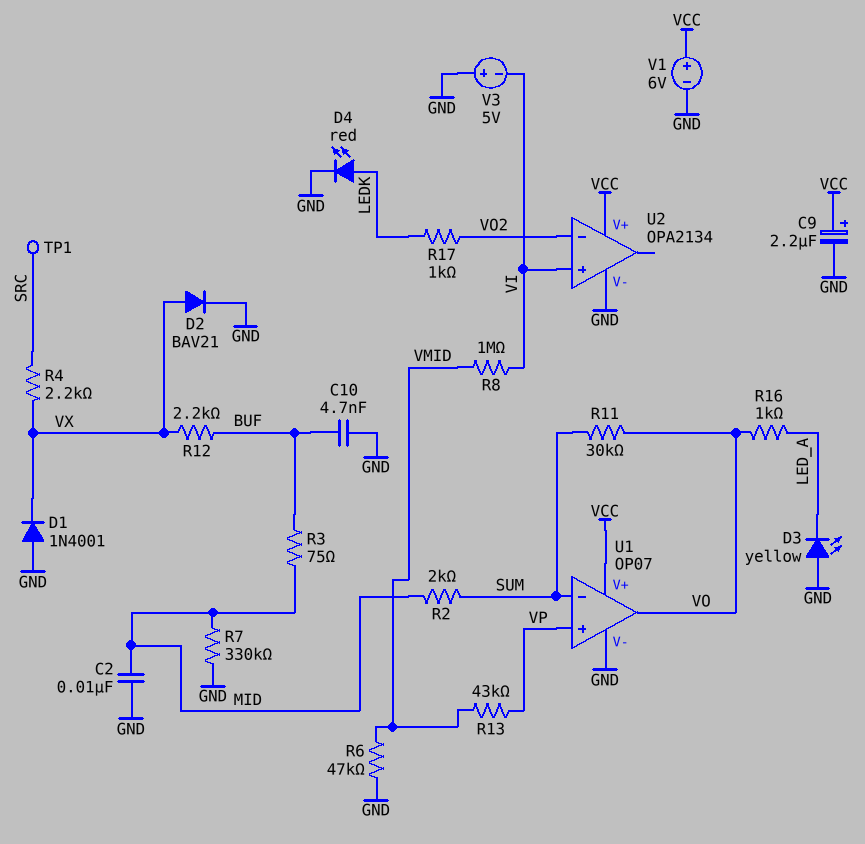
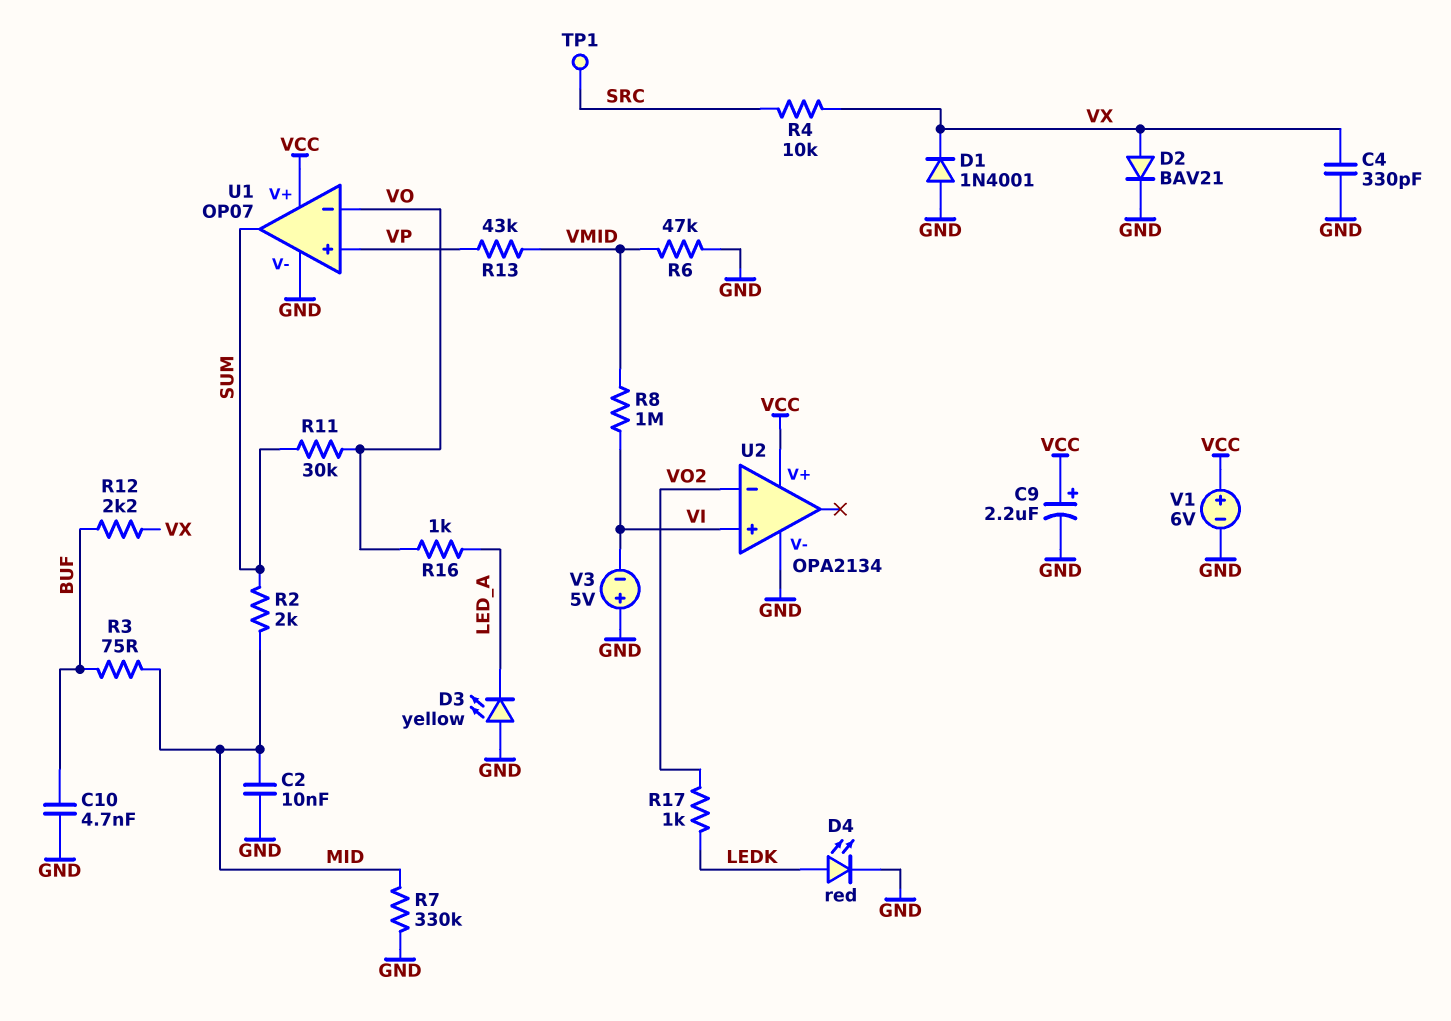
C4: none -> 330pF (GND, VX)
R4: 2.2k (SRC, VX) -> 10k (SRC, VX)
U1 pin in-: SUM -> VO
U1 pin out: VO -> SUM

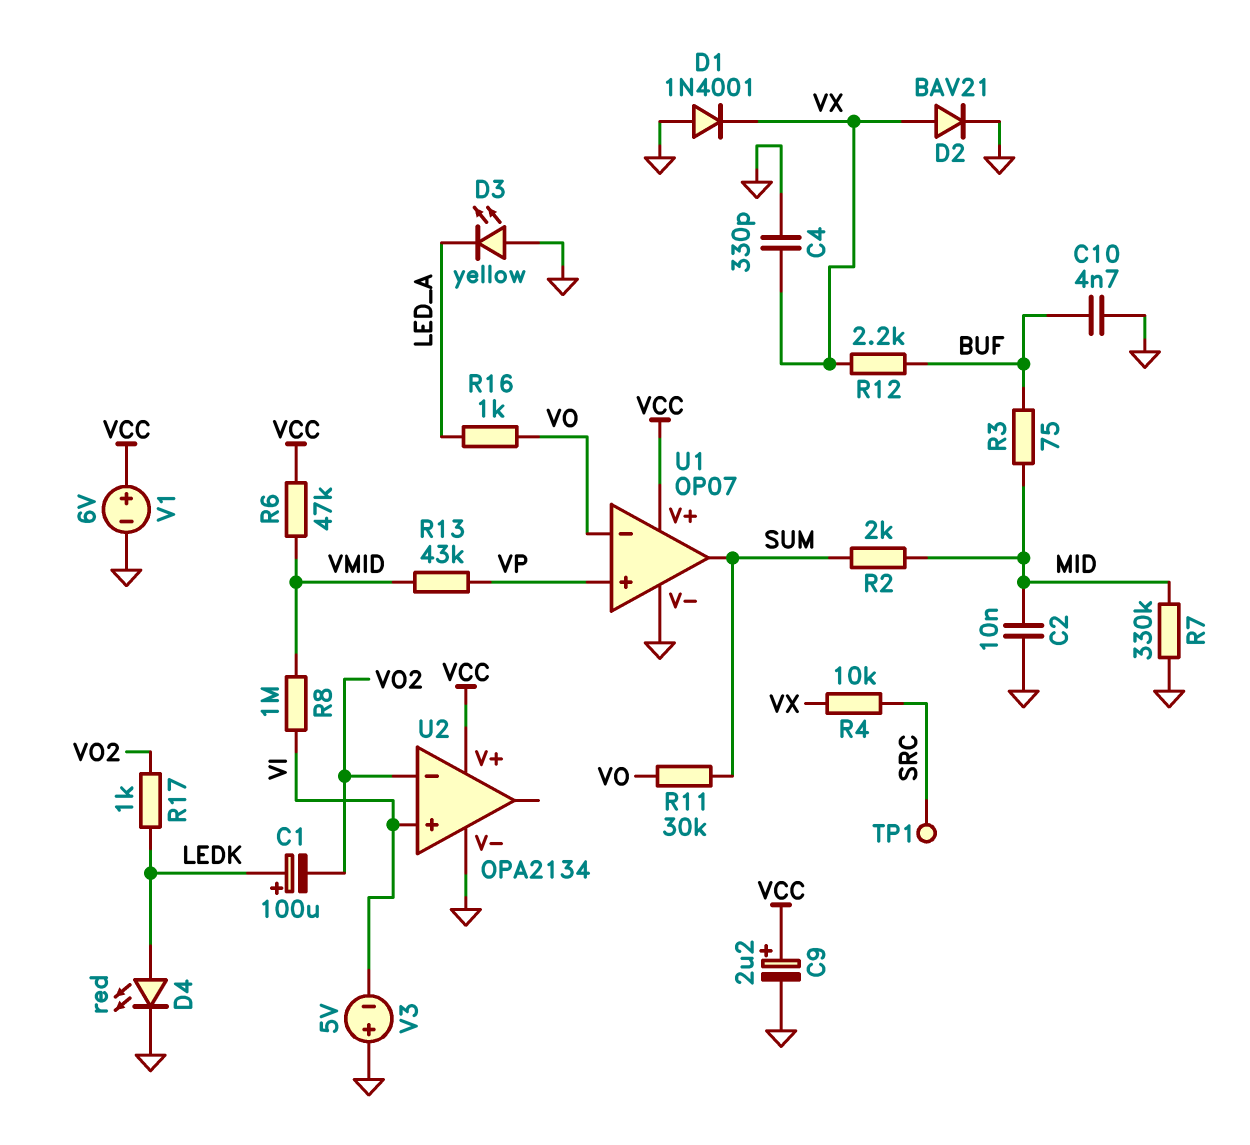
C1: none -> 100uF (plus LEDK, minus VO2)
R6: 47k (GND, VMID) -> 47k (VCC, VMID)

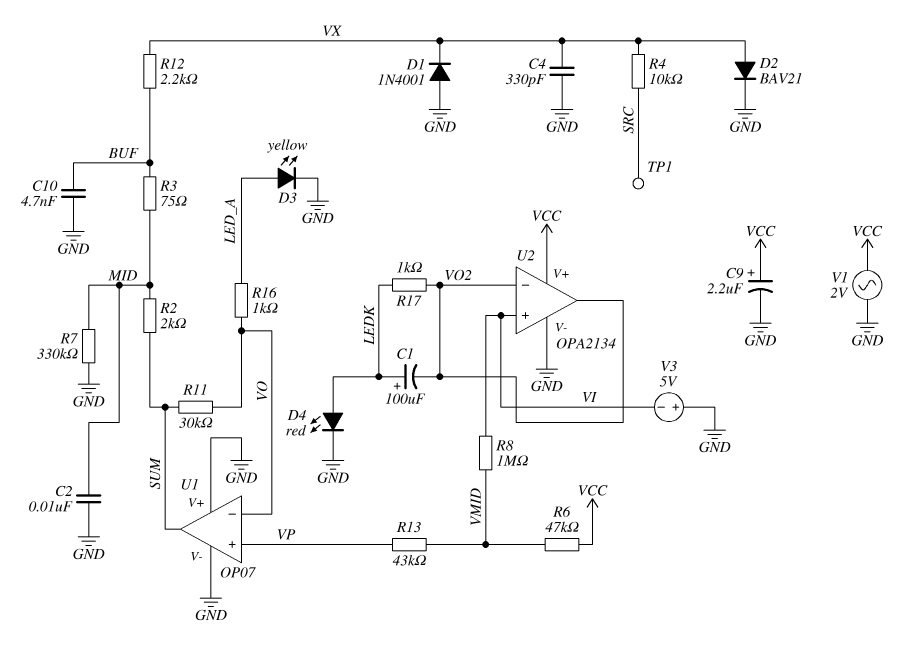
D3: LED yellow (A GND, K LED_A) -> LED yellow (A LED_A, K GND)
U1 pin V+: VCC -> GND
U2 pin out: none -> VO2
V1: 6V (plus VCC, minus GND) -> AC 2V (GND, VCC)

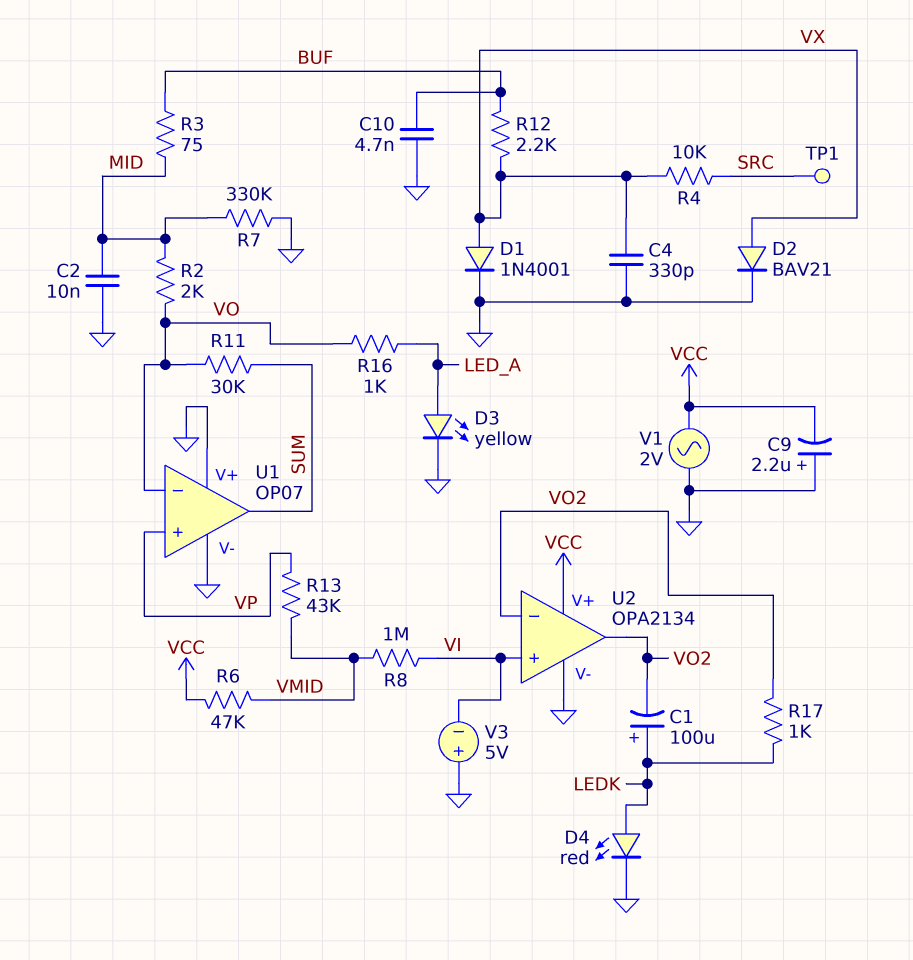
C9: 2.2uF (plus VCC, minus GND) -> 2.2uF (plus GND, minus VCC)
D1: diode 1N4001 (A GND, K VX) -> diode 1N4001 (A VX, K GND)
R2: 2k (MID, SUM) -> 2k (MID, VO)

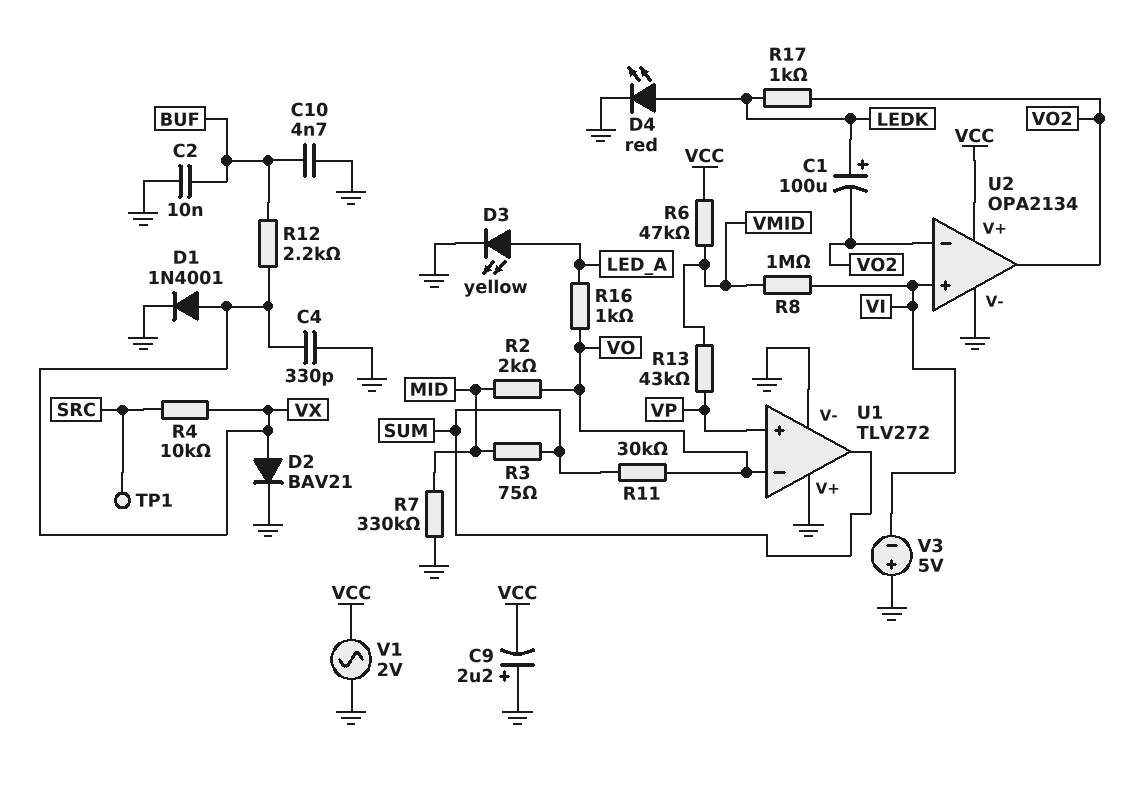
C2: 10nF (GND, MID) -> 10nF (BUF, GND)
R3: 75 (BUF, MID) -> 75 (MID, SUM)
U1: OP07 -> TLV272

